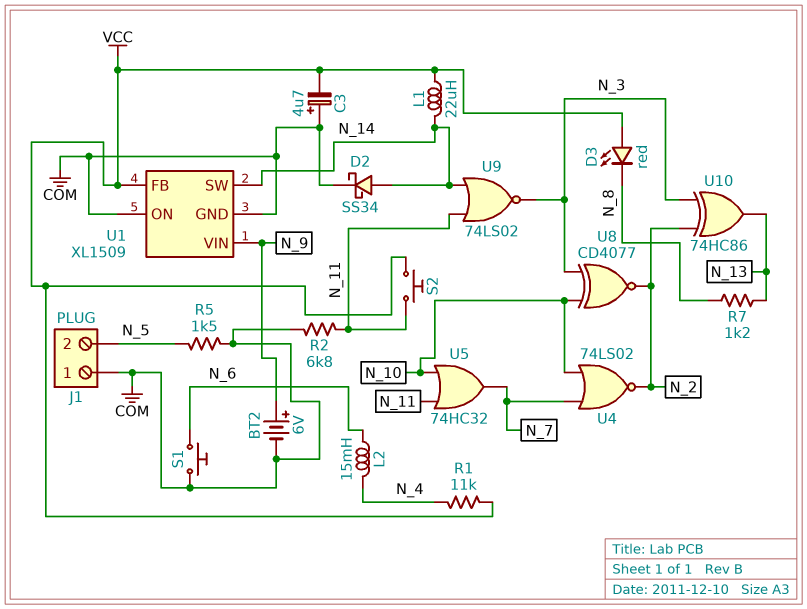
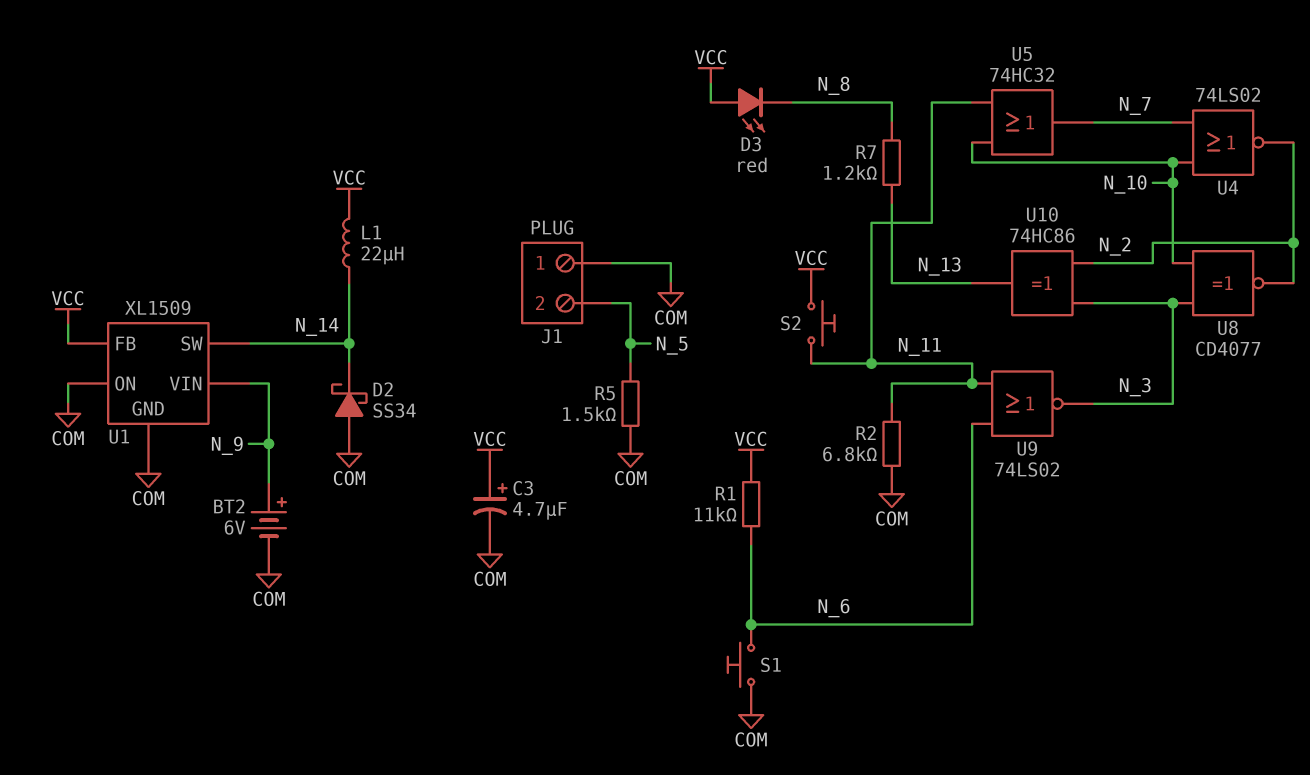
C3: 4.7uF (plus COM, minus VCC) -> 4.7uF (plus VCC, minus COM)
D2: schottky SS34 (A N_14, K COM) -> schottky SS34 (A COM, K N_14)
L2: 15mH (N_4, N_6) -> none
R1: 11k (N_4, VCC) -> 11k (N_6, VCC)
U9: NOR 74LS02 (in N_11, in N_14, out N_3) -> NOR 74LS02 (in N_6, in N_11, out N_3)

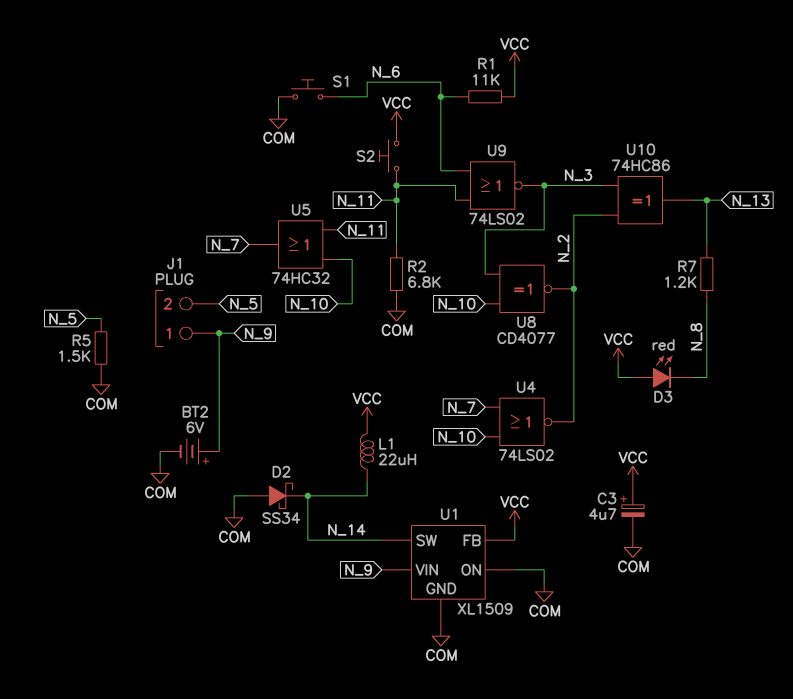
J1 pin 1: COM -> N_9

